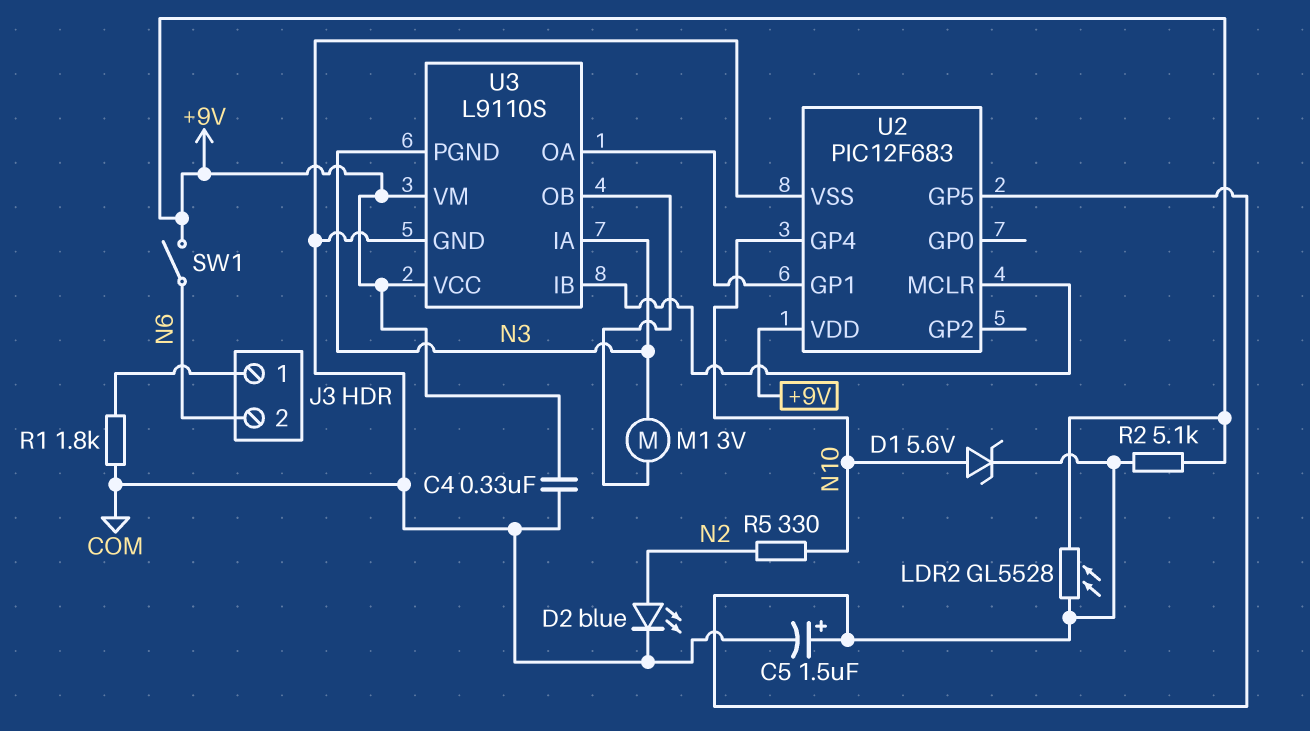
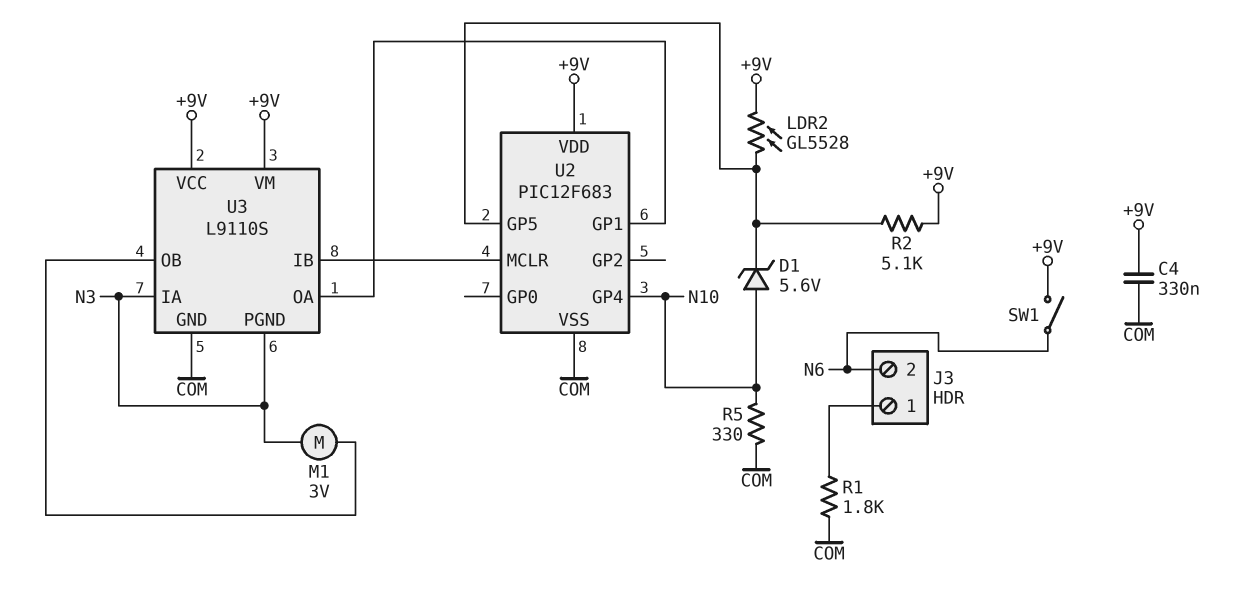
C5: 1.5uF (plus U2/GP5, minus COM) -> none
D2: LED blue (A N2, K COM) -> none
R5: 330 (N2, N10) -> 330 (COM, N10)

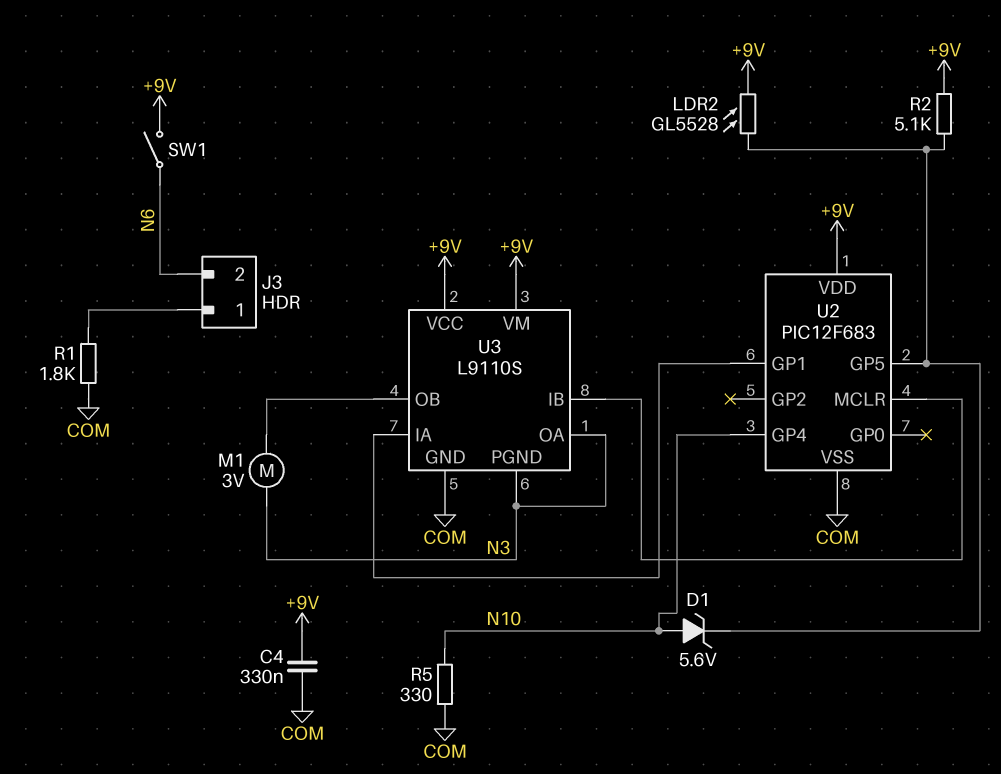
U3 pin IA: N3 -> U2/GP1
U3 pin OA: U2/GP1 -> N3

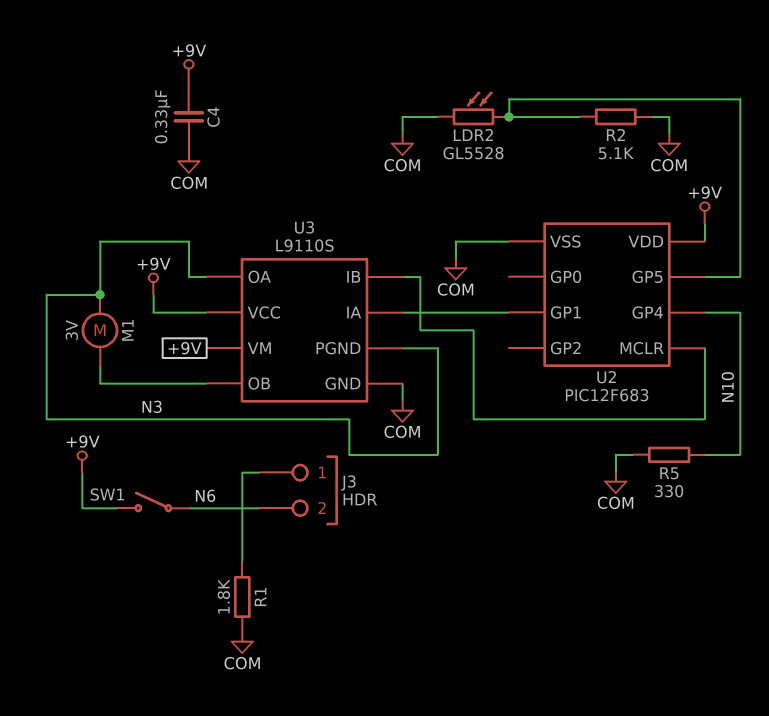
D1: zener 5.6V (A N10, K U2/GP5) -> none
LDR2: GL5528 (+9V, U2/GP5) -> GL5528 (COM, U2/GP5)
R2: 5.1k (+9V, U2/GP5) -> 5.1k (COM, U2/GP5)

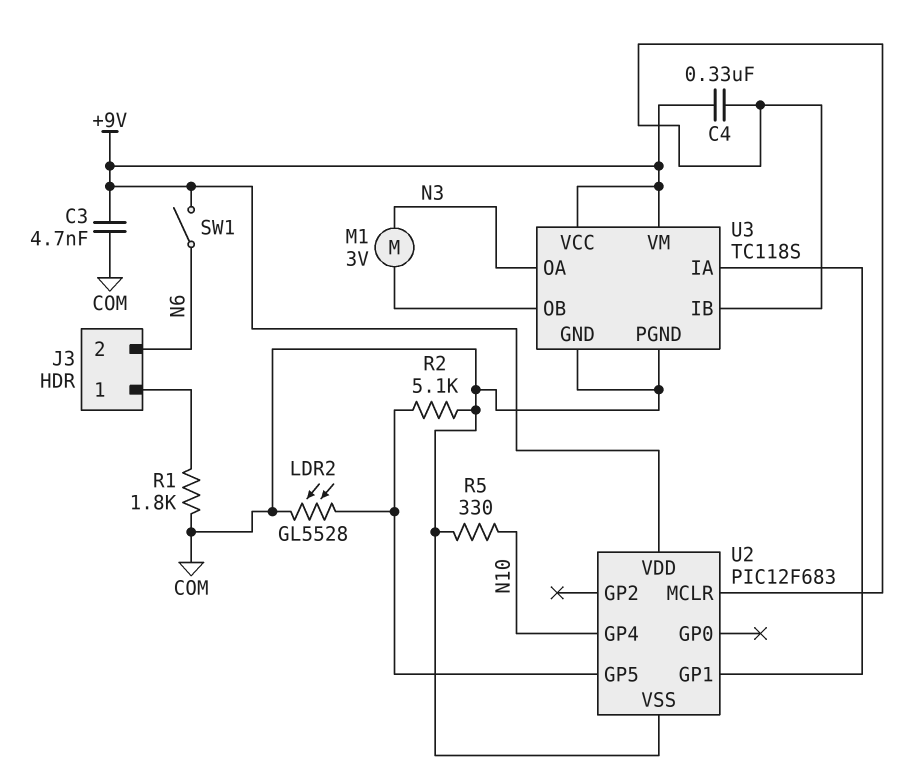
C3: none -> 4.7nF (+9V, COM)
C4: 330nF (+9V, COM) -> 330nF (+9V, U2/MCLR)
U3: L9110S -> TC118S
U3 pin PGND: N3 -> COM

